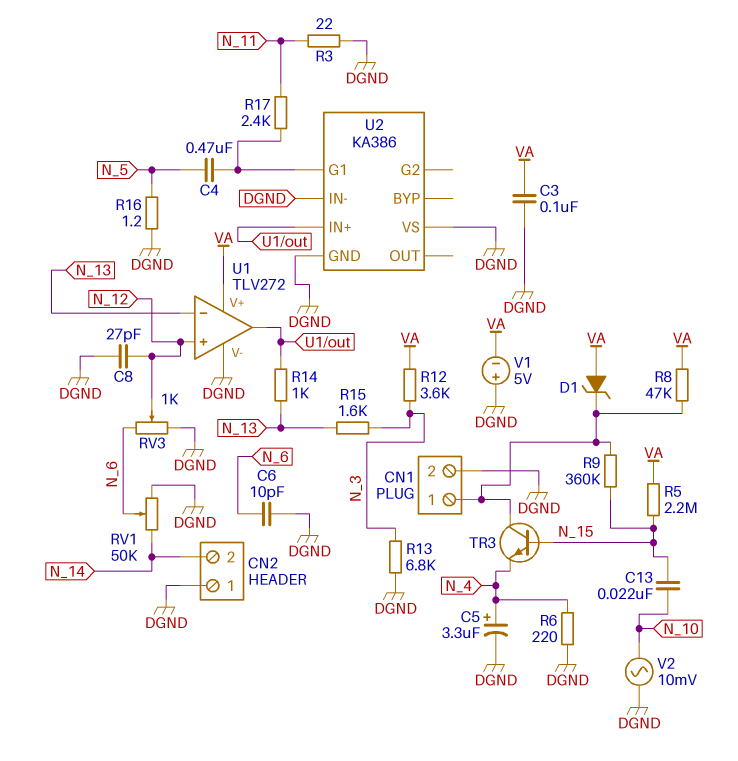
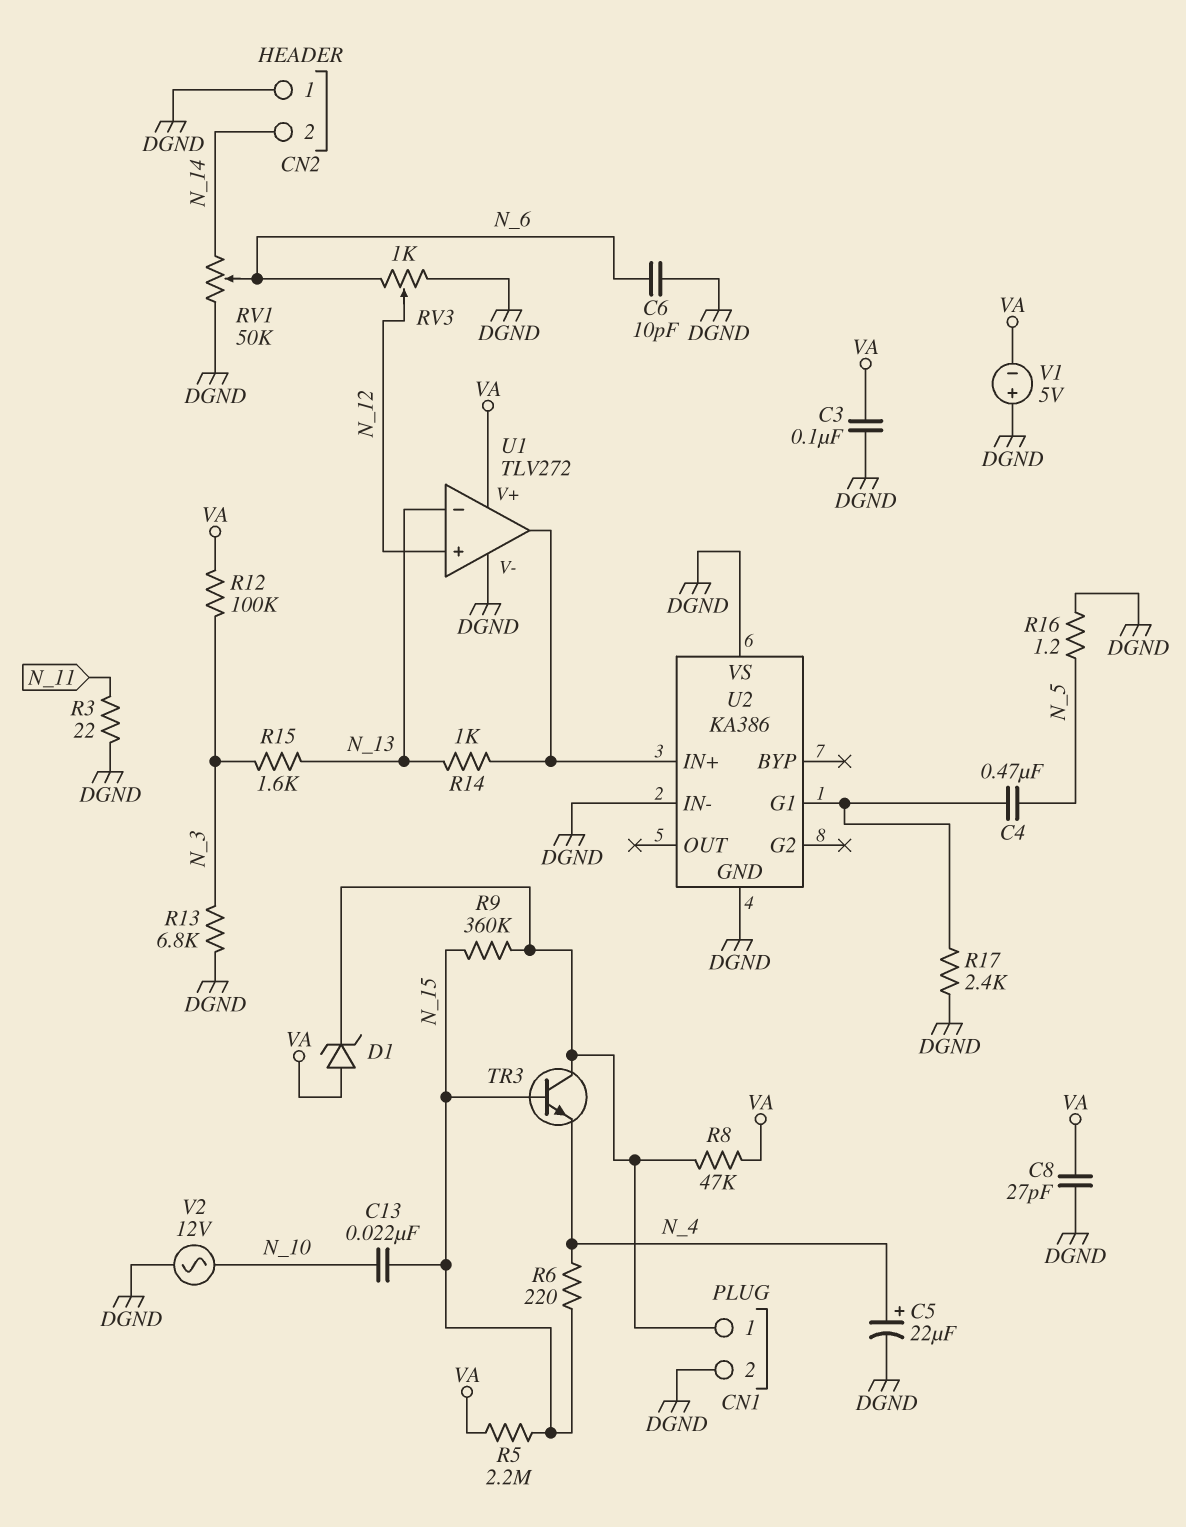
C5: 3.3uF (plus N_4, minus DGND) -> 22uF (plus N_4, minus DGND)
C8: 27pF (DGND, N_12) -> 27pF (DGND, VA)
R6: 220 (DGND, N_4) -> 220 (N_4, N_15)
R12: 3.6k (N_3, VA) -> 100k (N_3, VA)
R17: 2.4k (N_11, U2/G1) -> 2.4k (DGND, U2/G1)
V2: AC 10mV (DGND, N_10) -> AC 12V (DGND, N_10)

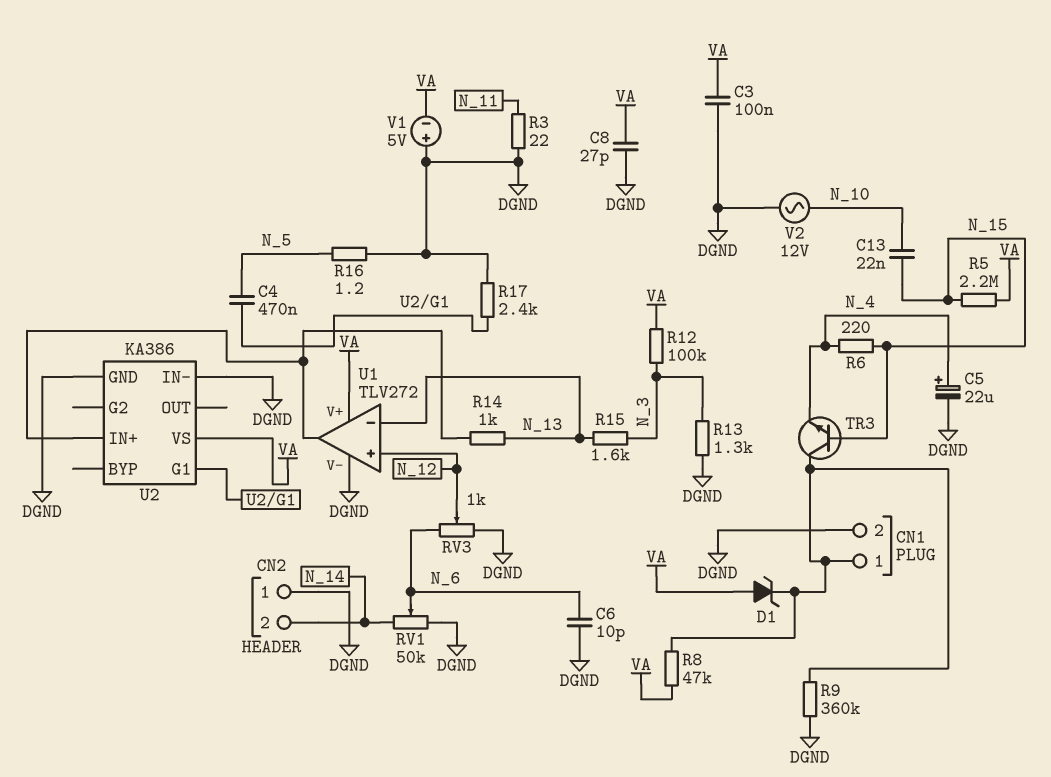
R9: 360k (CN1/1, N_15) -> 360k (CN1/1, DGND)
R13: 6.8k (DGND, N_3) -> 1.3k (DGND, N_3)
U2 pin VS: DGND -> VA

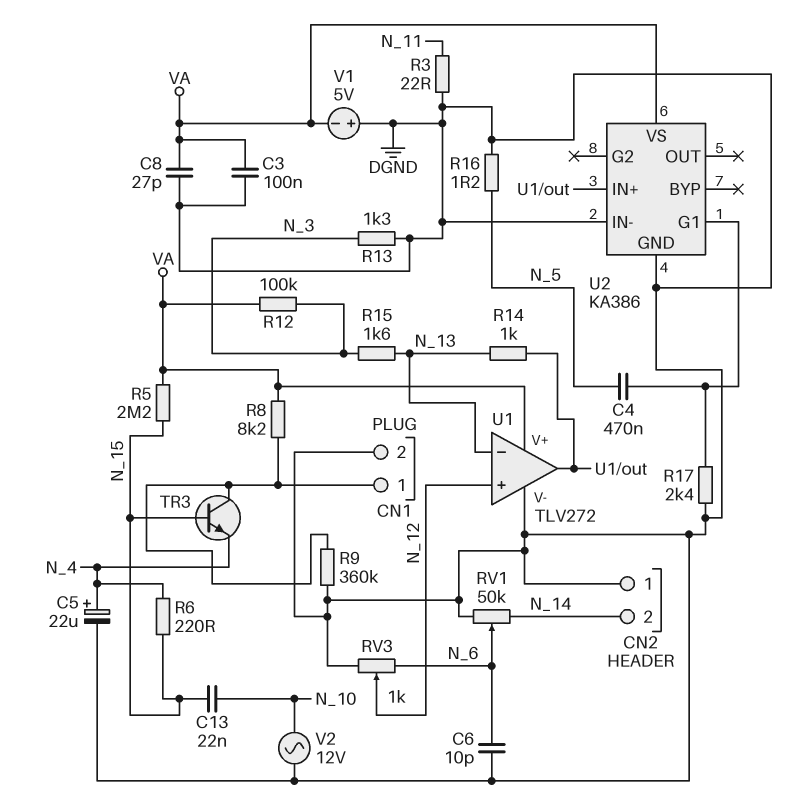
D1: zener (A VA, K CN1/1) -> none
R8: 47k (CN1/1, VA) -> 8.2k (CN1/1, VA)

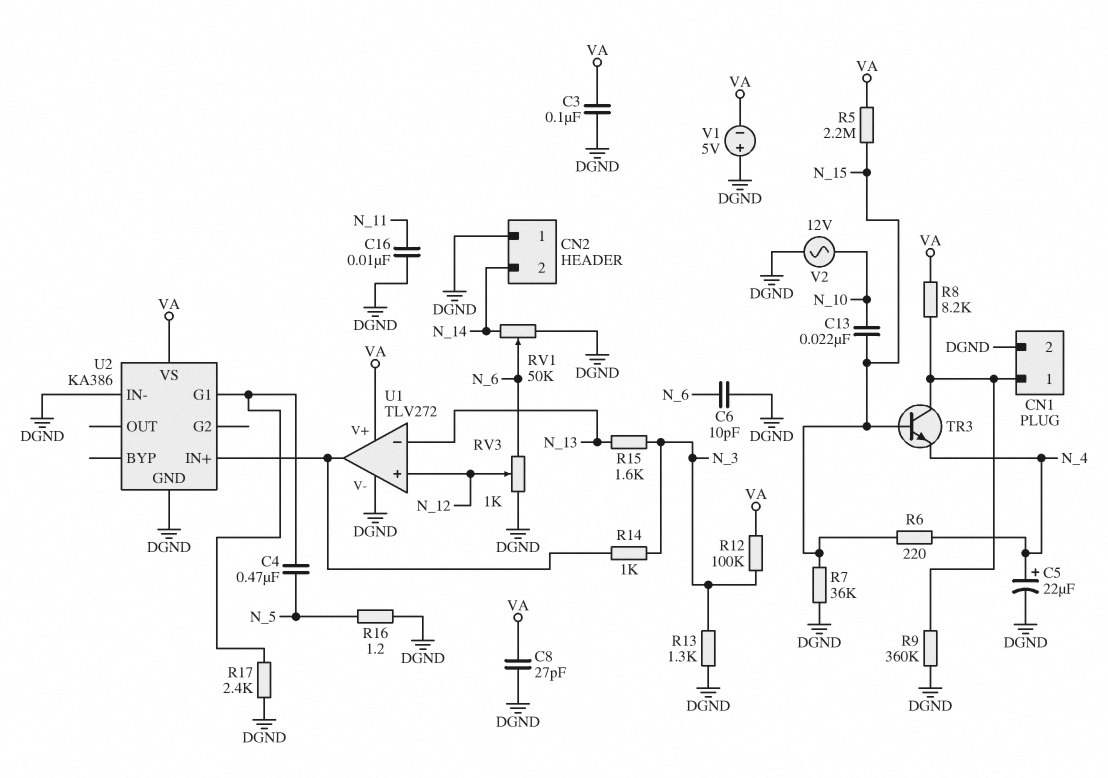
C16: none -> 10nF (DGND, N_11)
R3: 22 (DGND, N_11) -> none
R7: none -> 36k (DGND, N_15)
R14: 1k (N_13, U1/out) -> 1k (N_3, U1/out)

